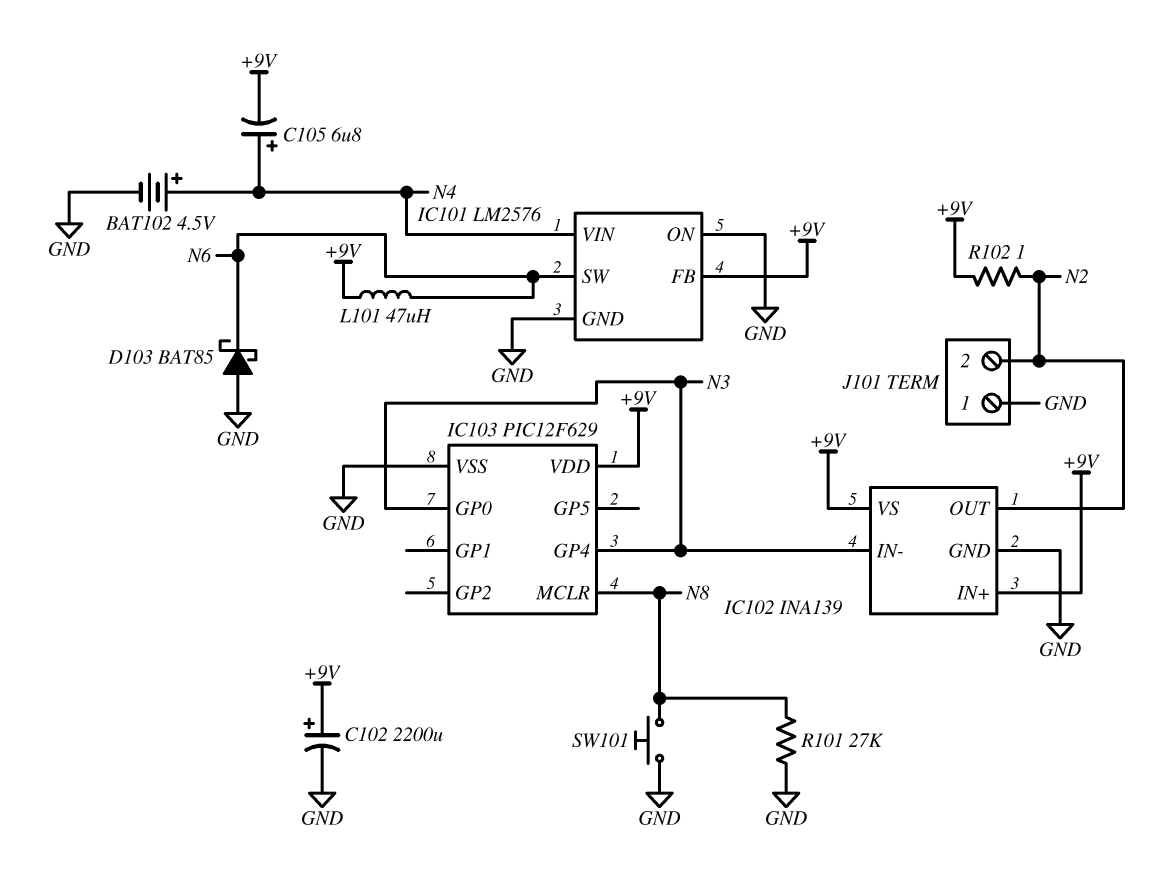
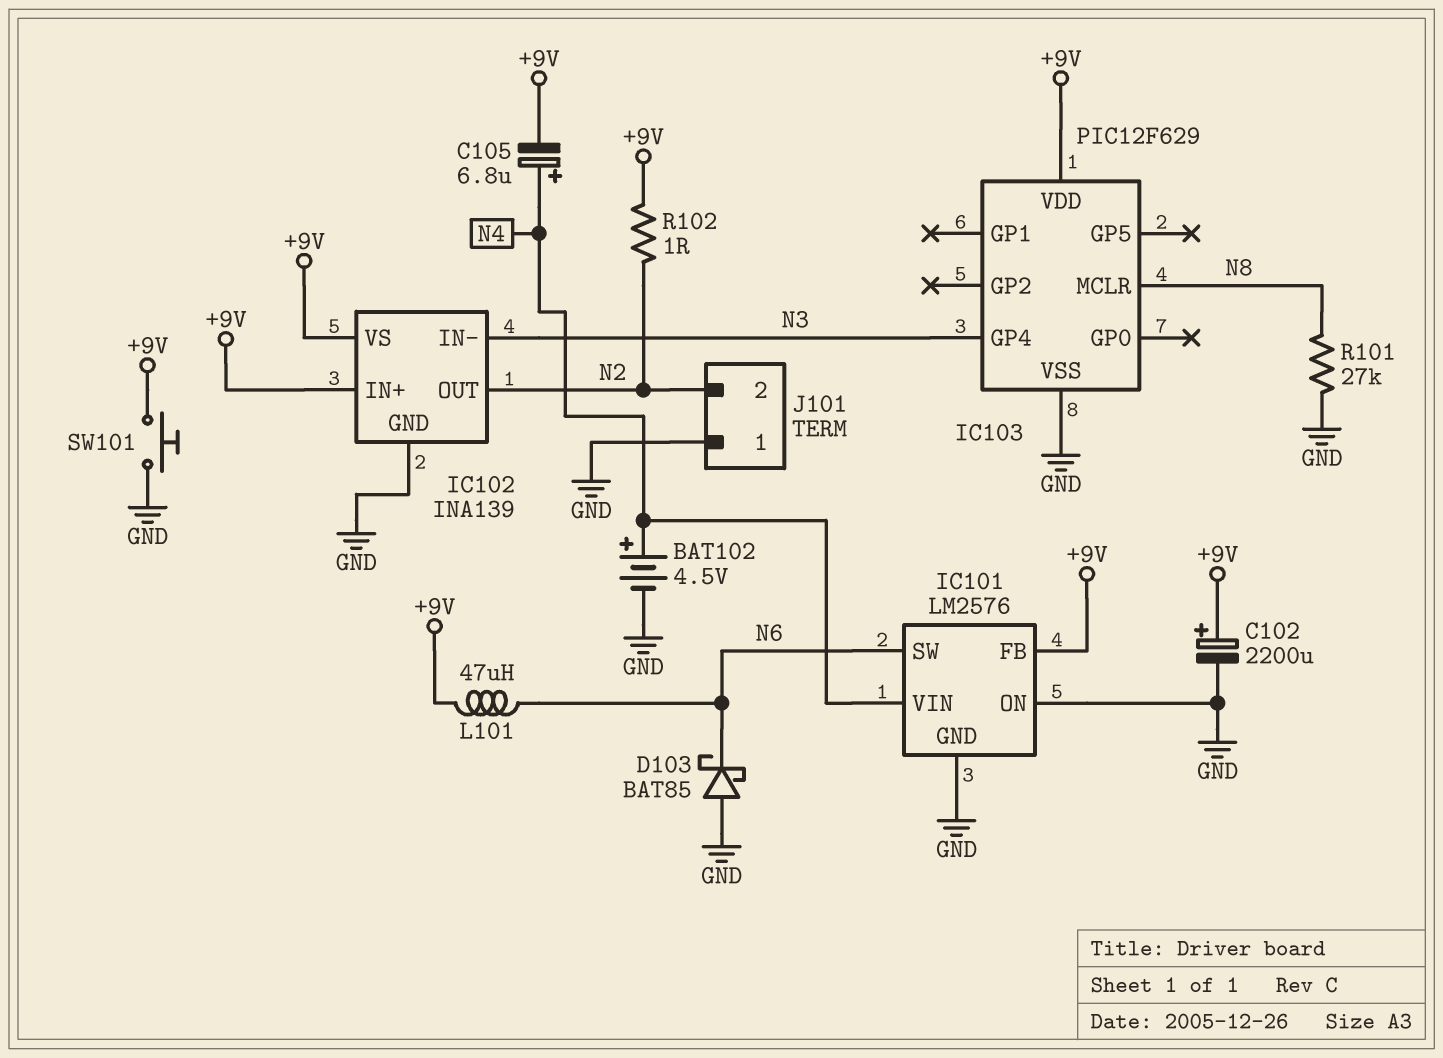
IC103 pin GP0: N3 -> none
SW101: button (GND, N8) -> button (+9V, GND)

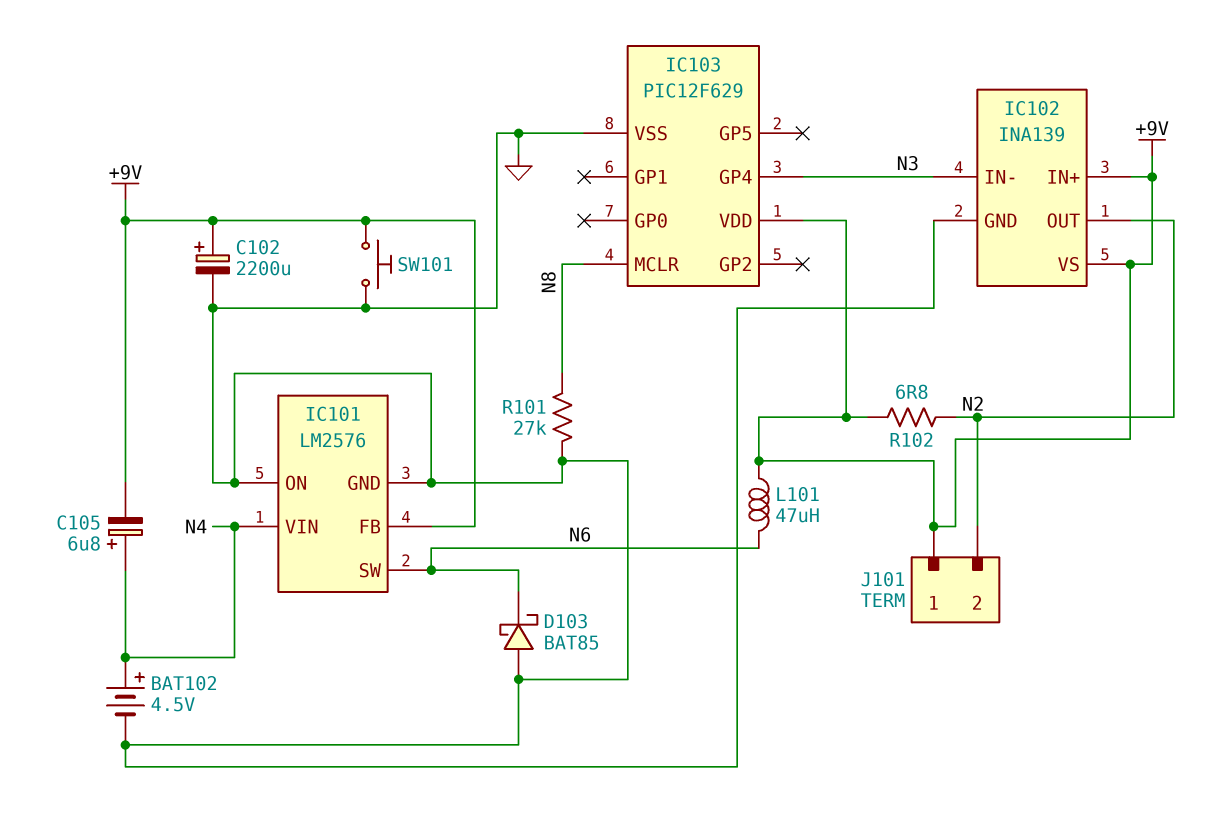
J101 pin 1: GND -> +9V
R102: 1 (+9V, N2) -> 6.8 (+9V, N2)

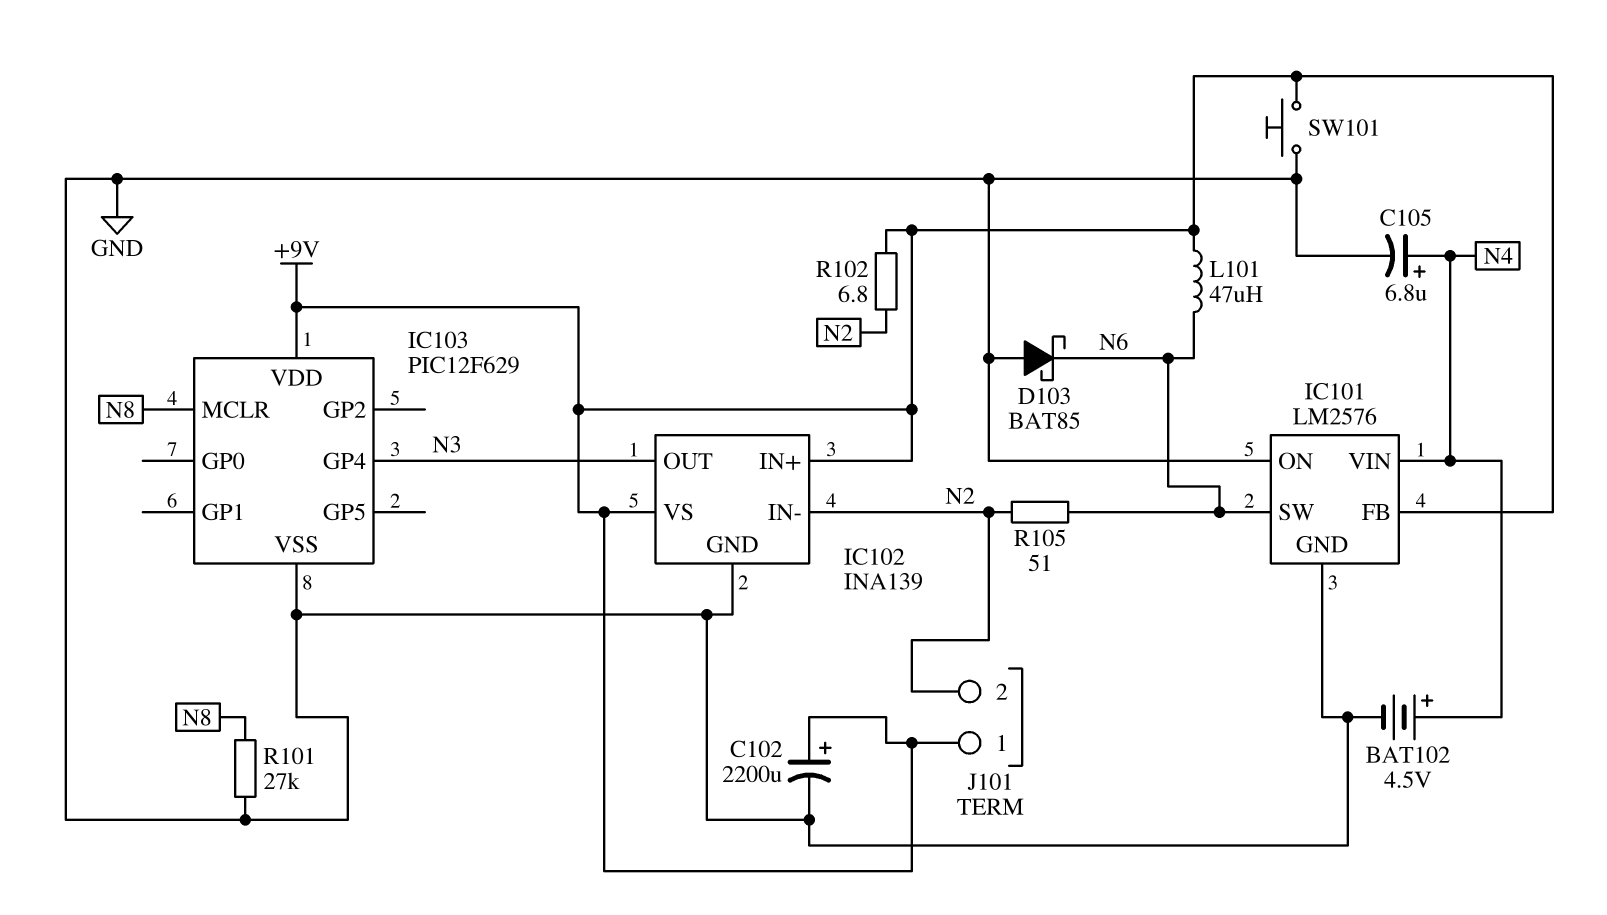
C105: 6.8uF (plus N4, minus +9V) -> 6.8uF (plus N4, minus GND)
IC102 pin IN-: N3 -> N2
IC102 pin OUT: N2 -> N3
R105: none -> 51 (N2, N6)

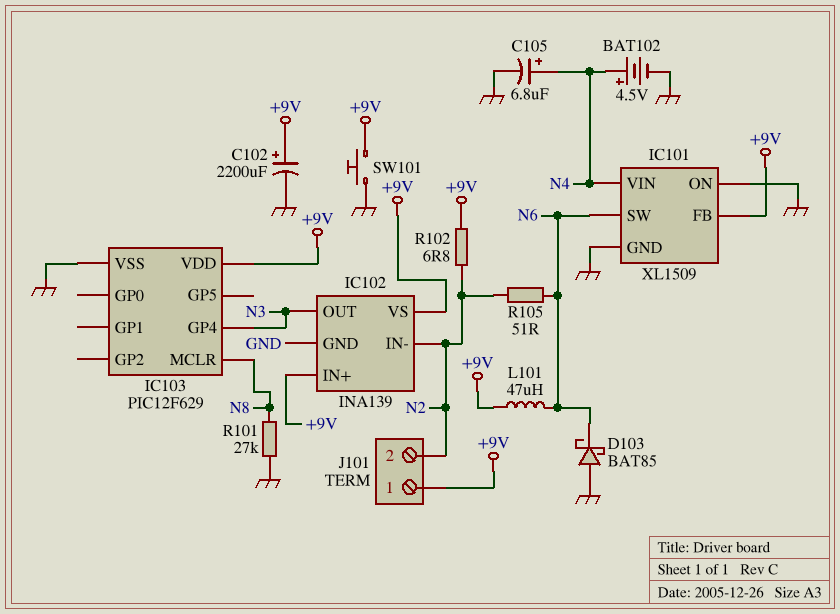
IC101: LM2576 -> XL1509

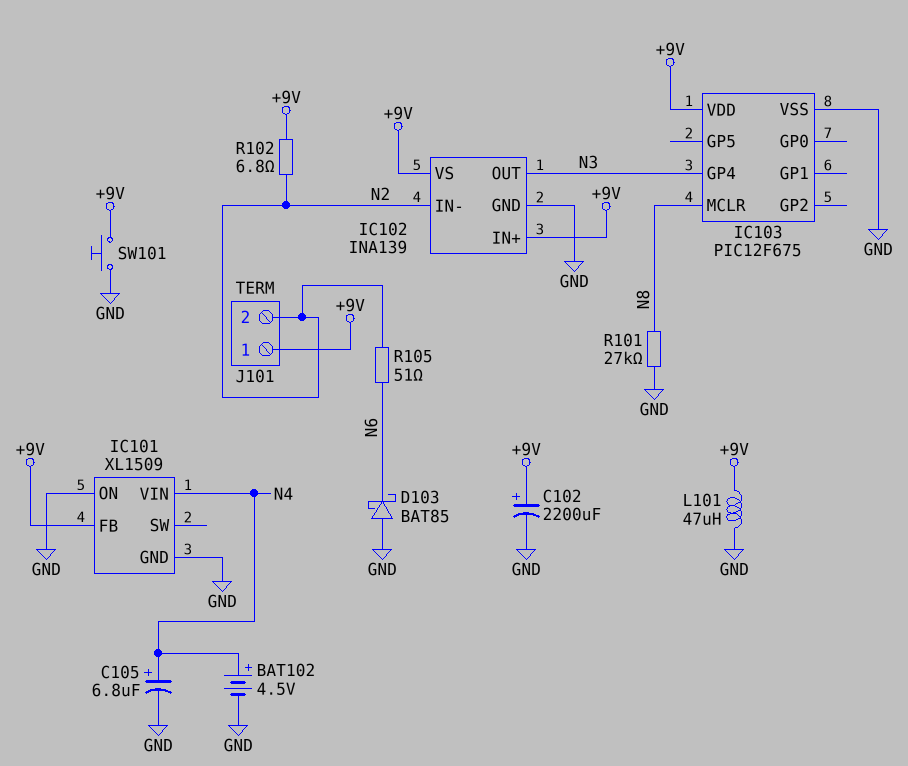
IC101 pin SW: N6 -> none
IC103: PIC12F629 -> PIC12F675
L101: 47uH (+9V, N6) -> 47uH (+9V, GND)

